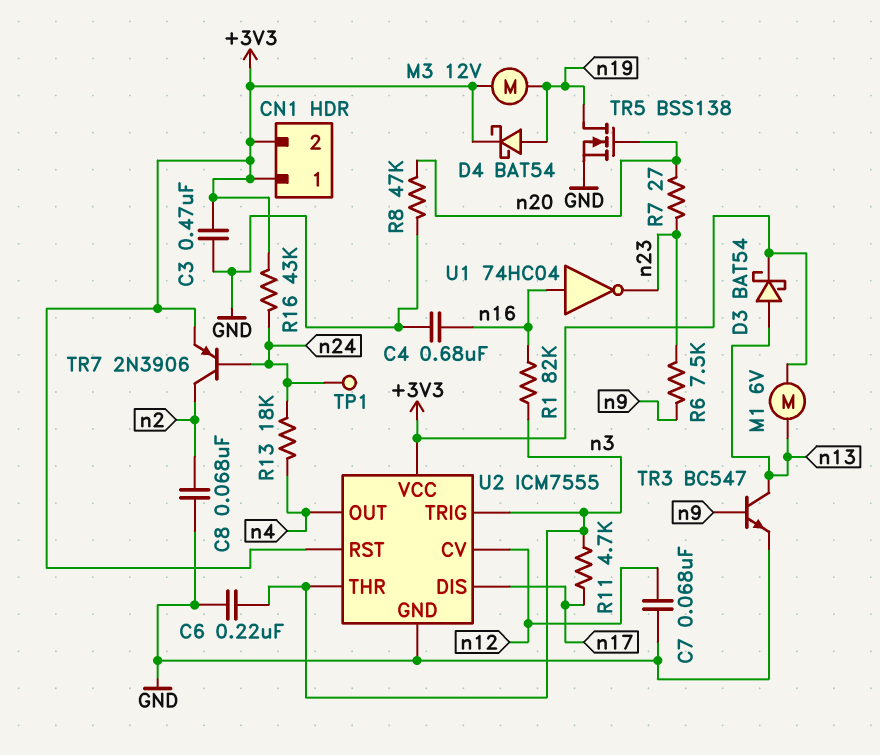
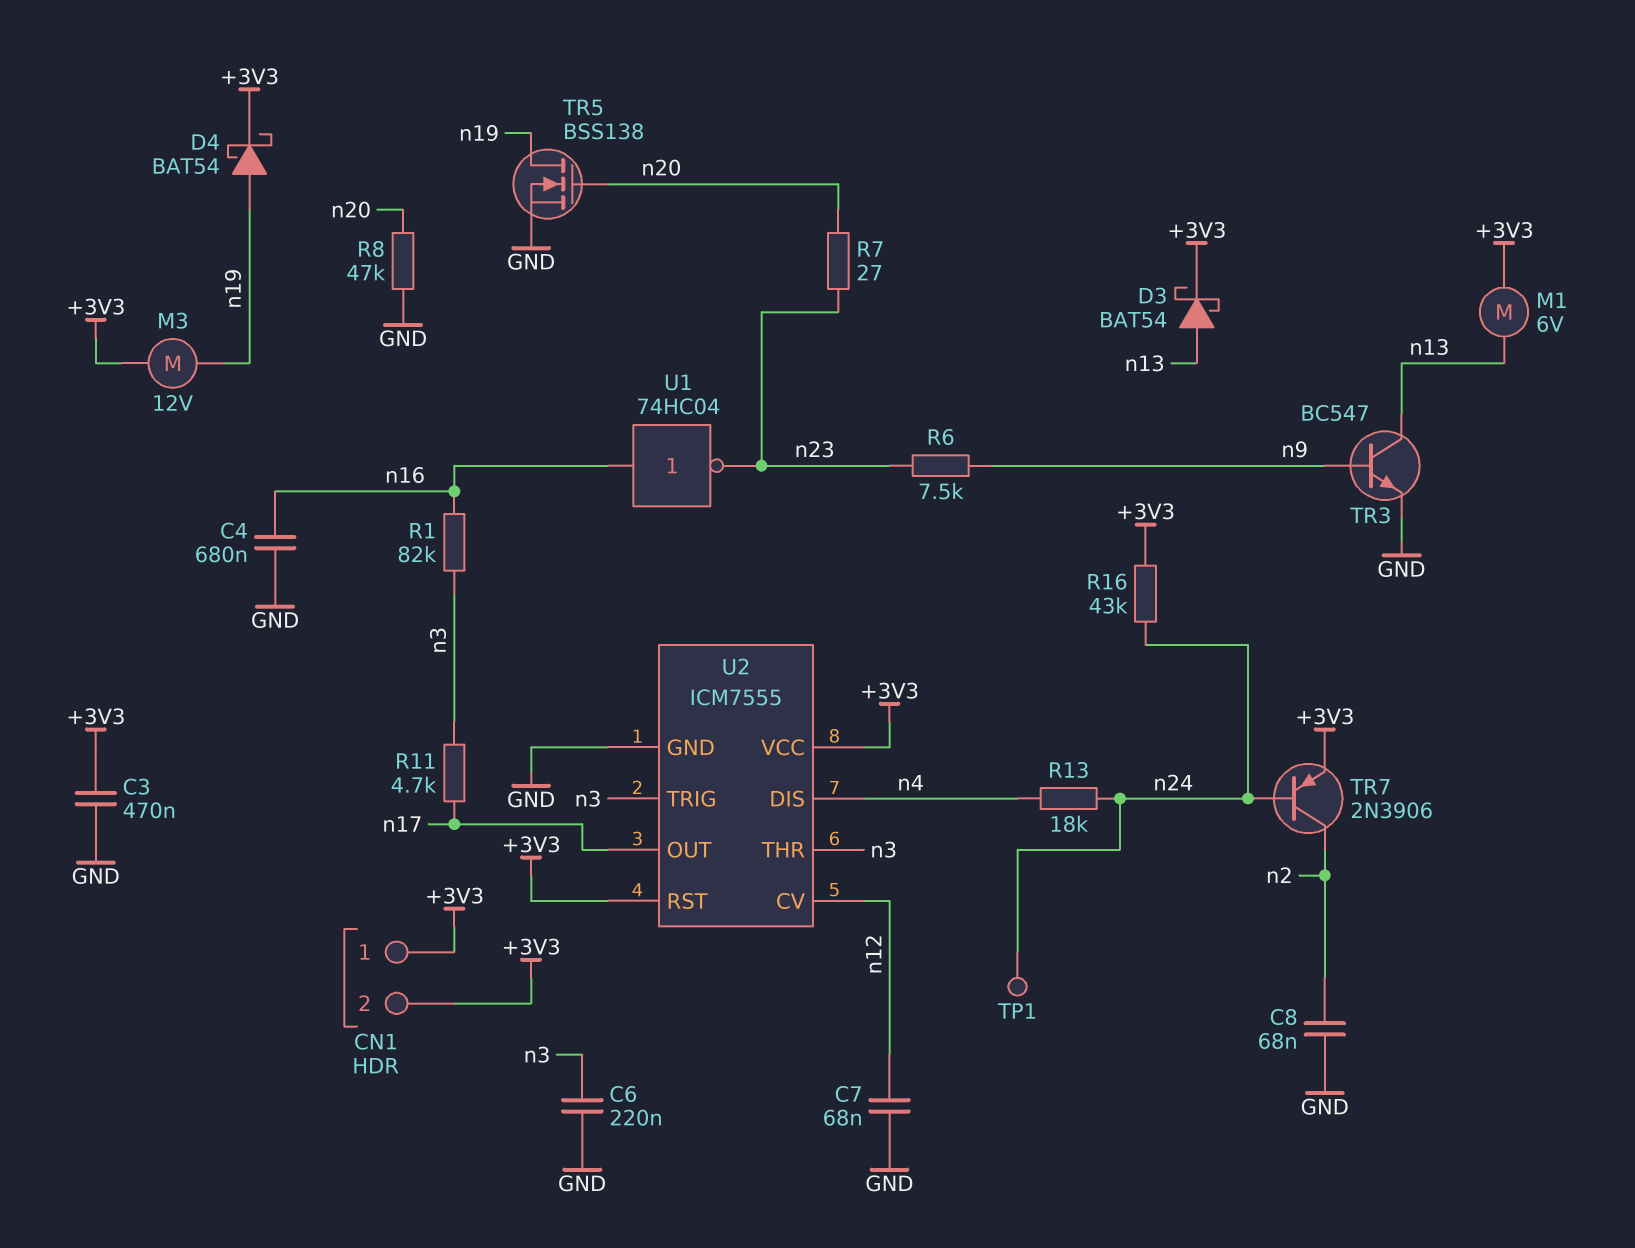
U2 pin DIS: n17 -> n4
U2 pin OUT: n4 -> n17

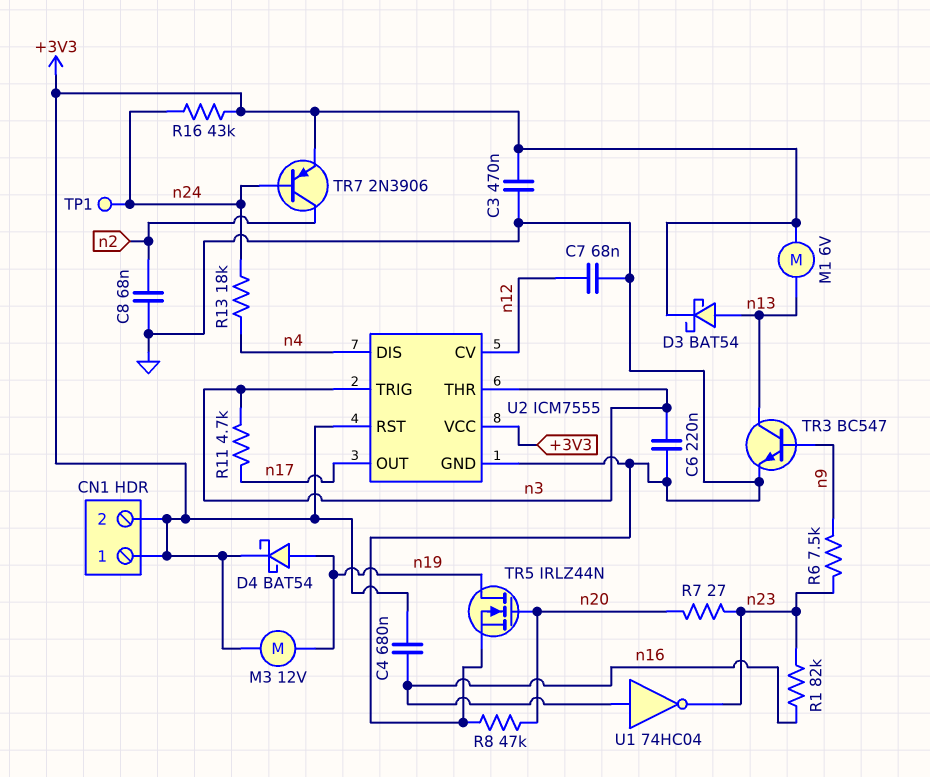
C4: 680nF (GND, n16) -> 680nF (+3V3, n16)
R1: 82k (n3, n16) -> 82k (n16, n23)
TR5: NMOS BSS138 (G n20, D n19, S GND) -> NMOS IRLZ44N (G n20, D n19, S GND)

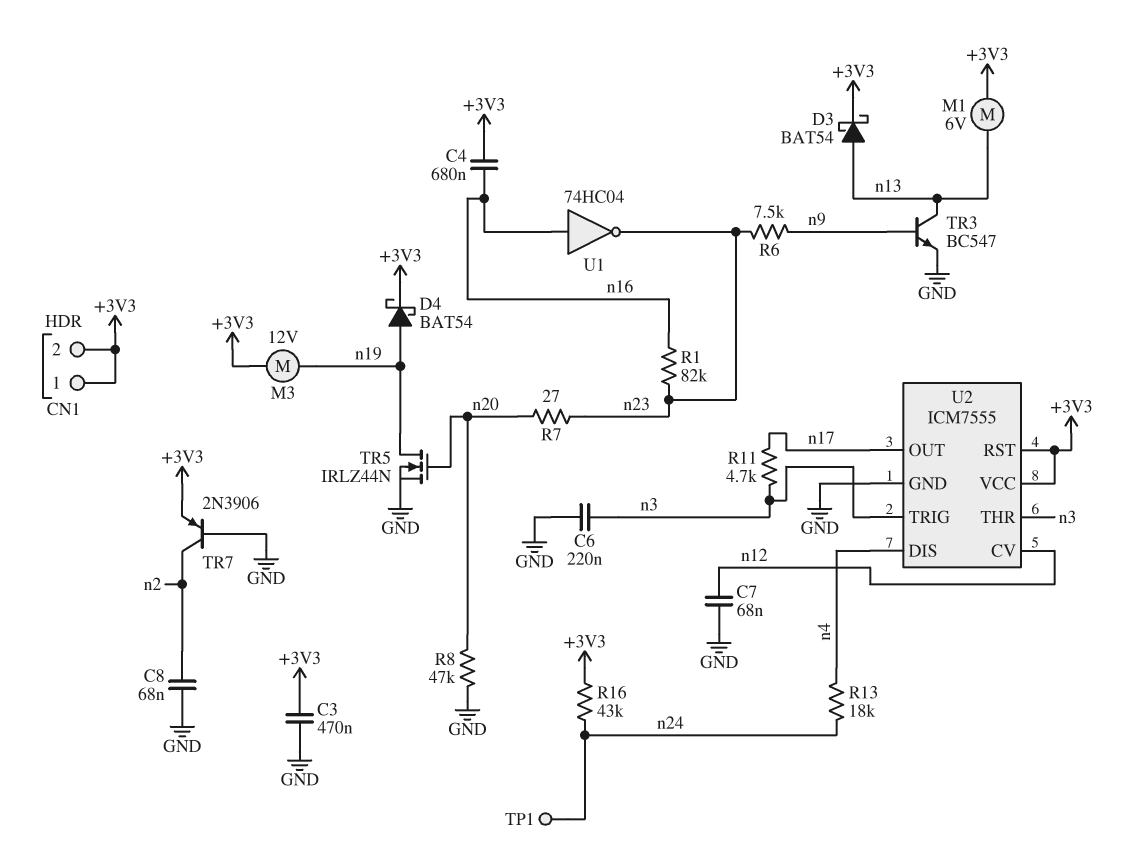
TR7: PNP 2N3906 (B n24, C n2, E +3V3) -> PNP 2N3906 (B GND, C n2, E +3V3)

